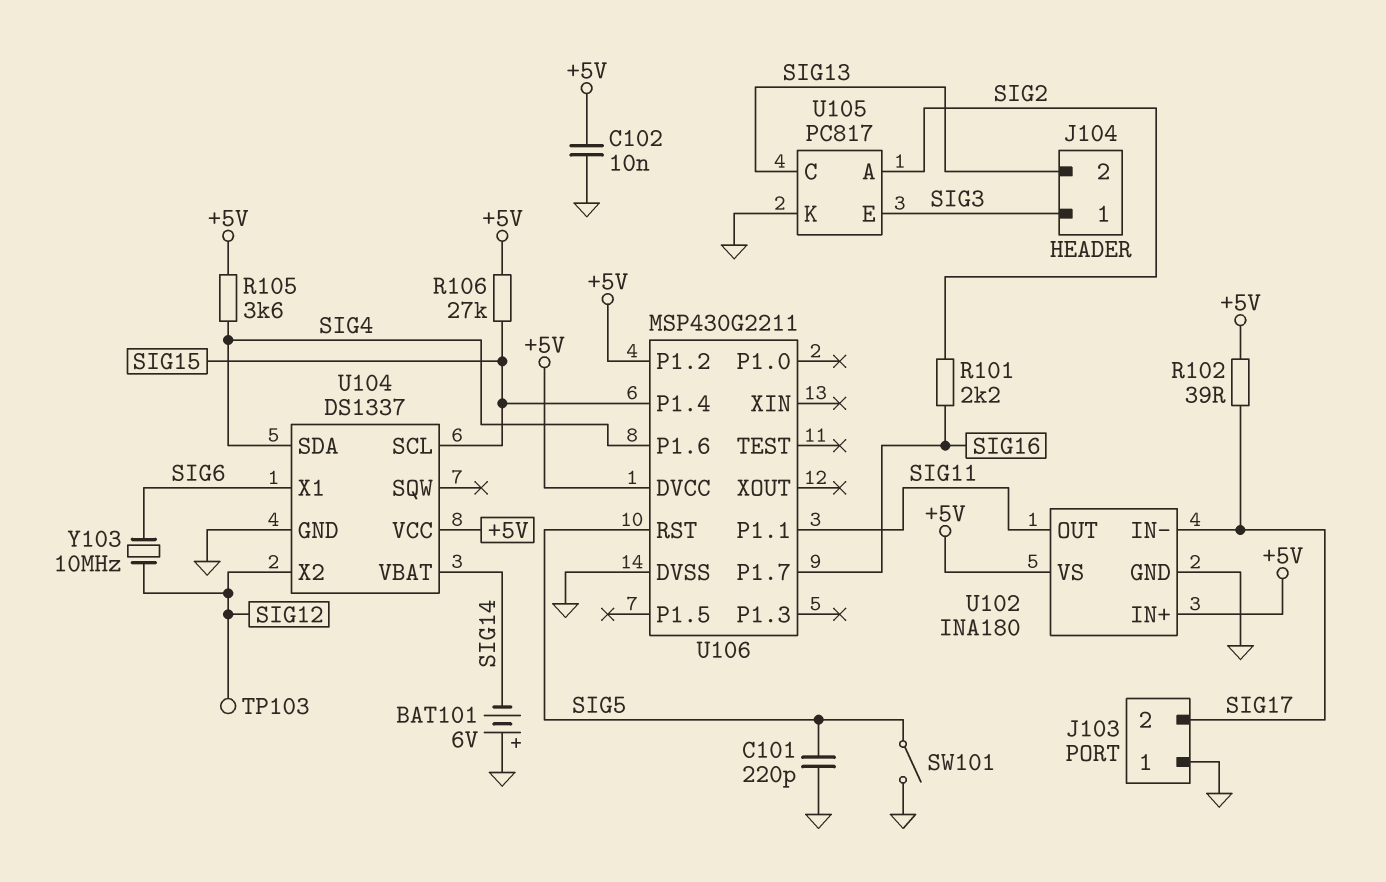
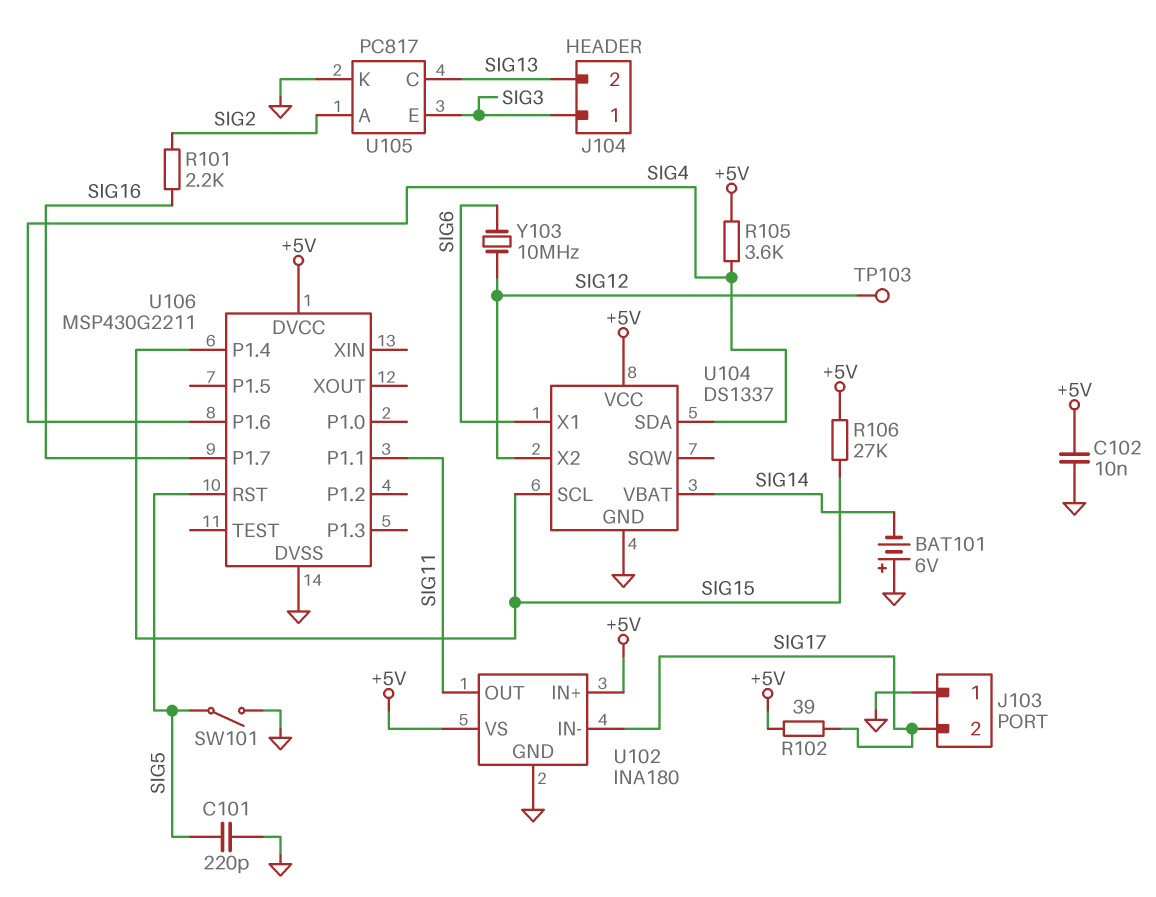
U106 pin P1.2: +5V -> none

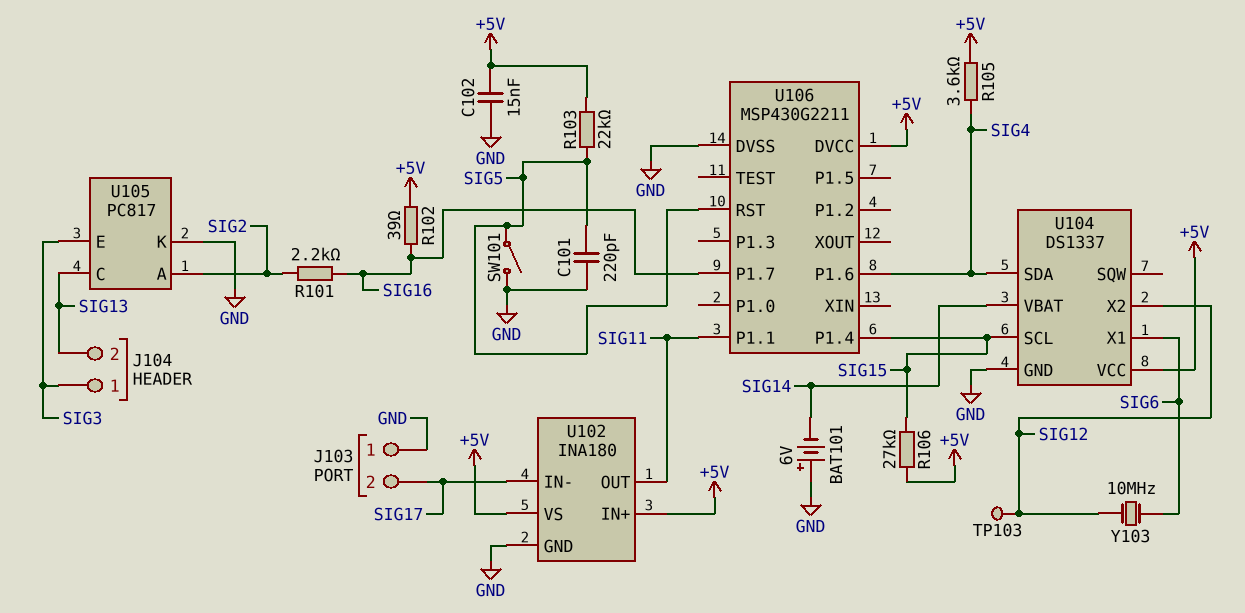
C102: 10nF (+5V, GND) -> 15nF (+5V, GND)
R102: 39 (+5V, SIG17) -> 39 (+5V, SIG16)
R103: none -> 22k (+5V, SIG5)

